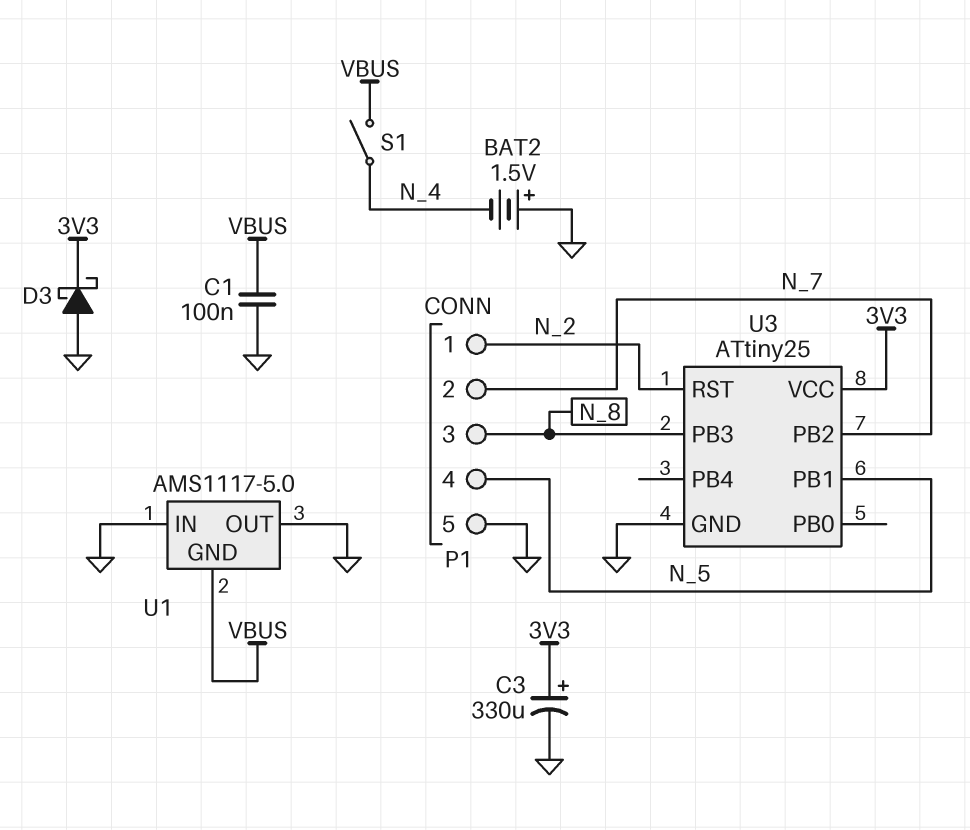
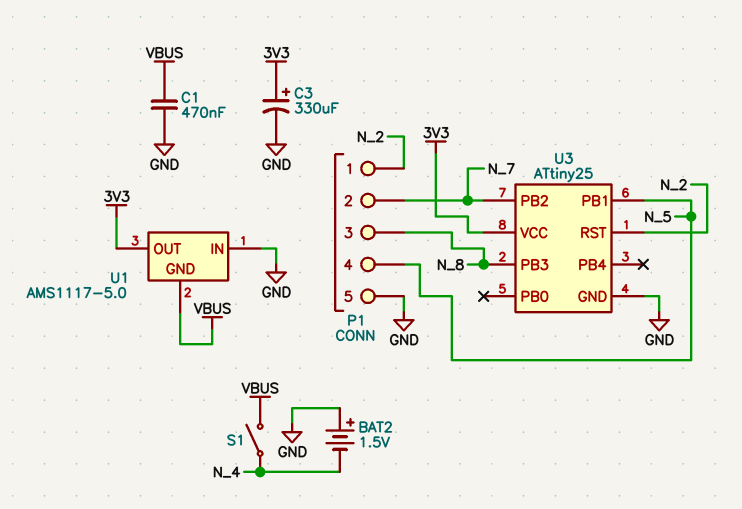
C1: 100nF (GND, VBUS) -> 470nF (GND, VBUS)
D3: schottky (A GND, K 3V3) -> none
U1 pin OUT: GND -> 3V3

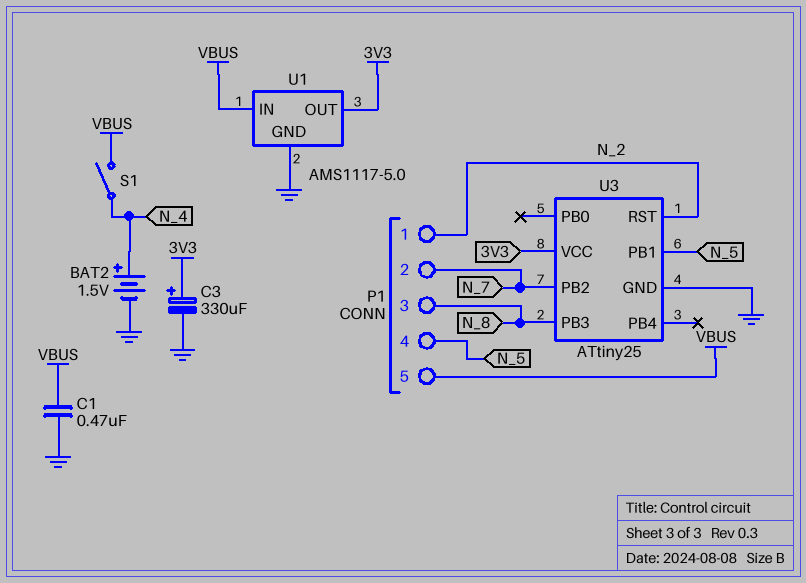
BAT2: 1.5V (plus GND, minus N_4) -> 1.5V (plus N_4, minus GND)
P1 pin 5: GND -> VBUS
U1 pin GND: VBUS -> GND
U1 pin IN: GND -> VBUS

